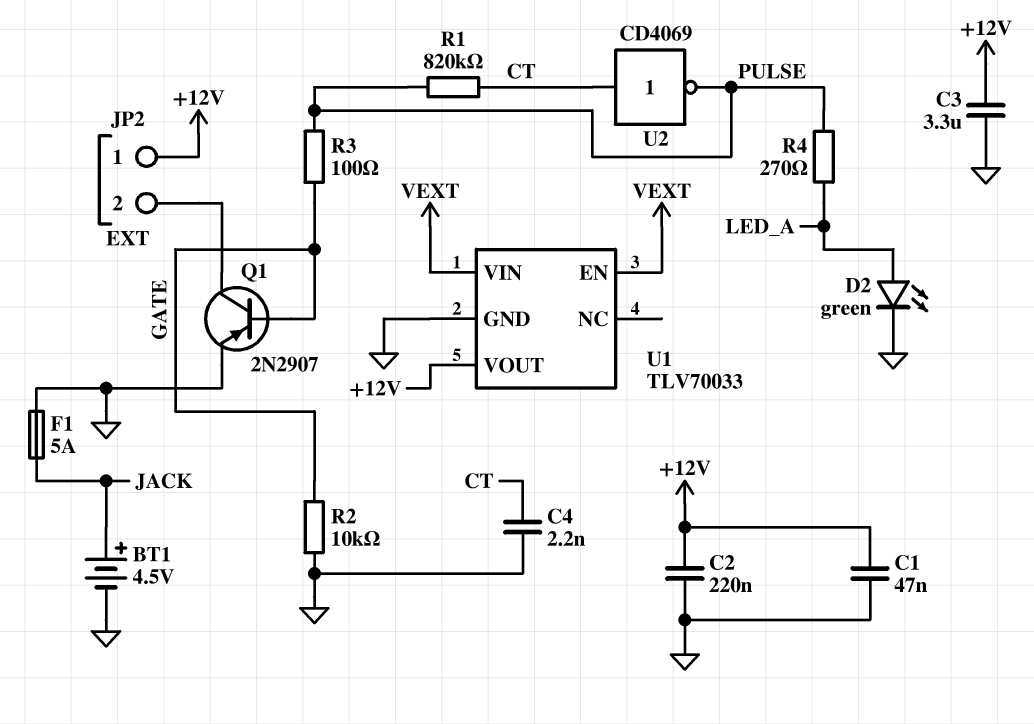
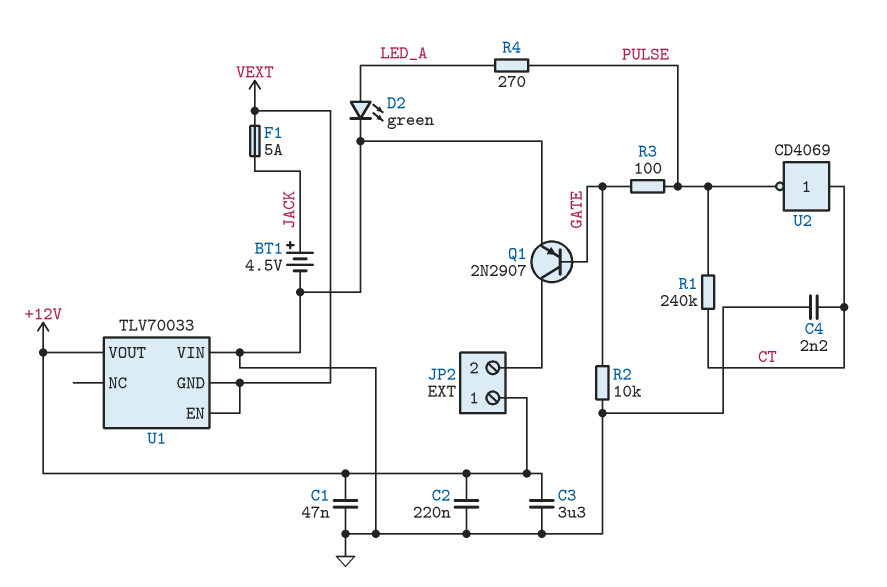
F1: 5A (GND, JACK) -> 5A (JACK, VEXT)
R1: 820k (CT, PULSE) -> 240k (CT, PULSE)
U1 pin GND: GND -> VEXT
U1 pin VIN: VEXT -> GND

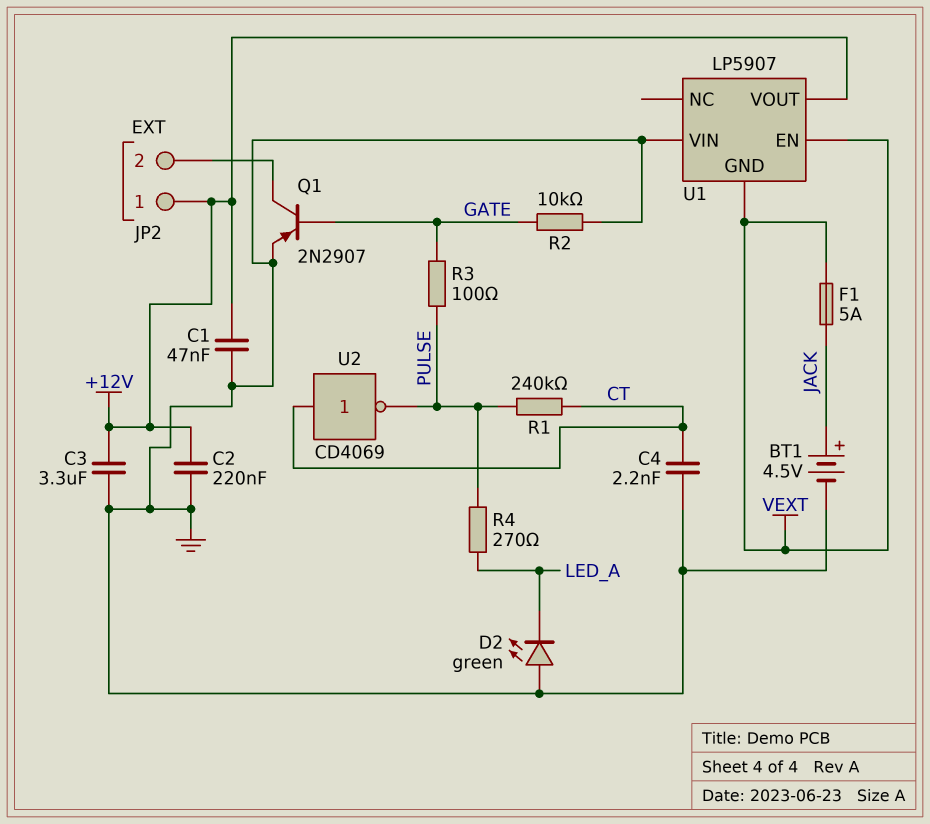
D2: LED green (A LED_A, K GND) -> LED green (A GND, K LED_A)
U1: TLV70033 -> LP5907

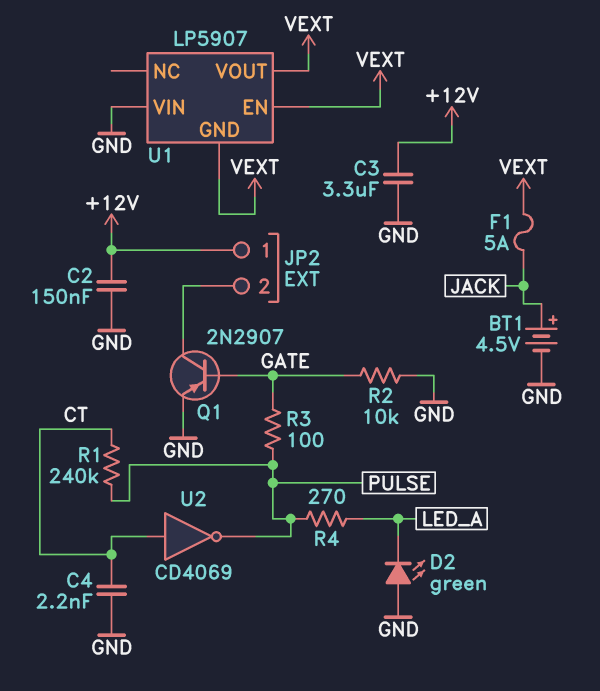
C1: 47nF (+12V, GND) -> none
C2: 220nF (+12V, GND) -> 150nF (+12V, GND)
U1 pin VOUT: +12V -> VEXT

